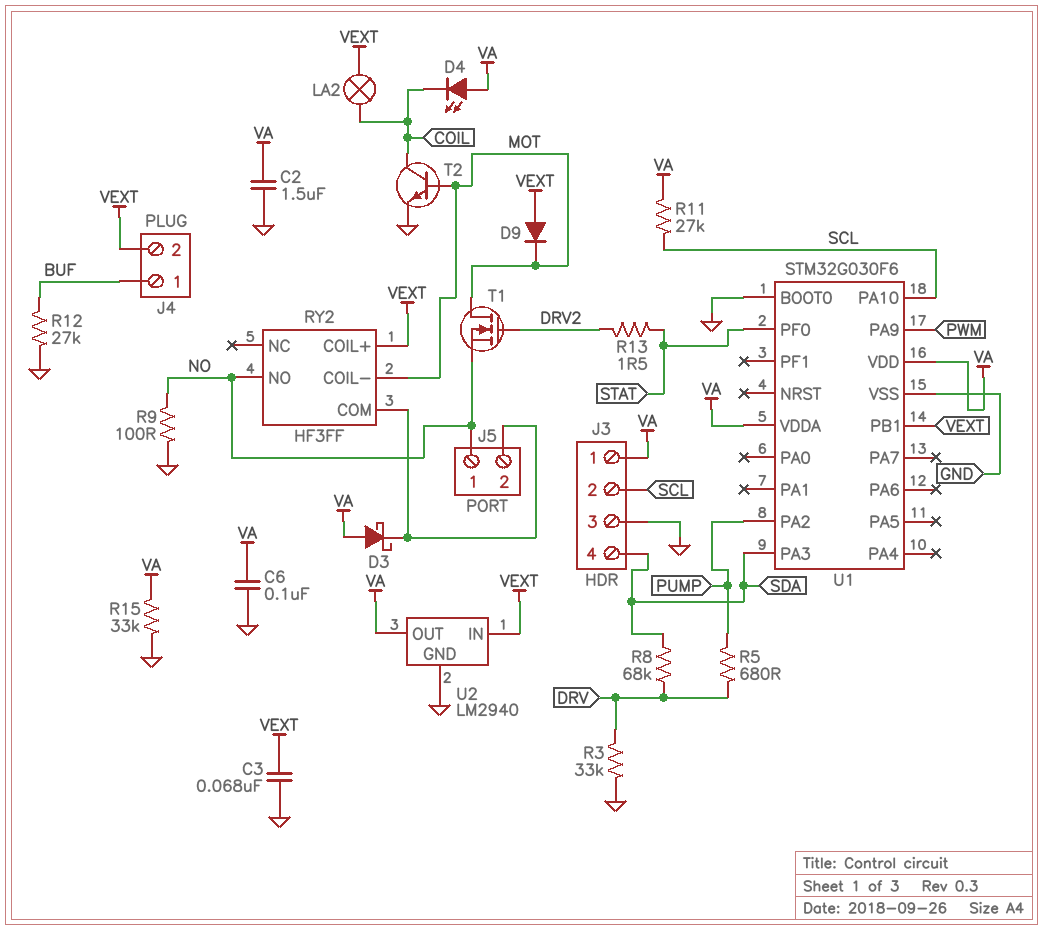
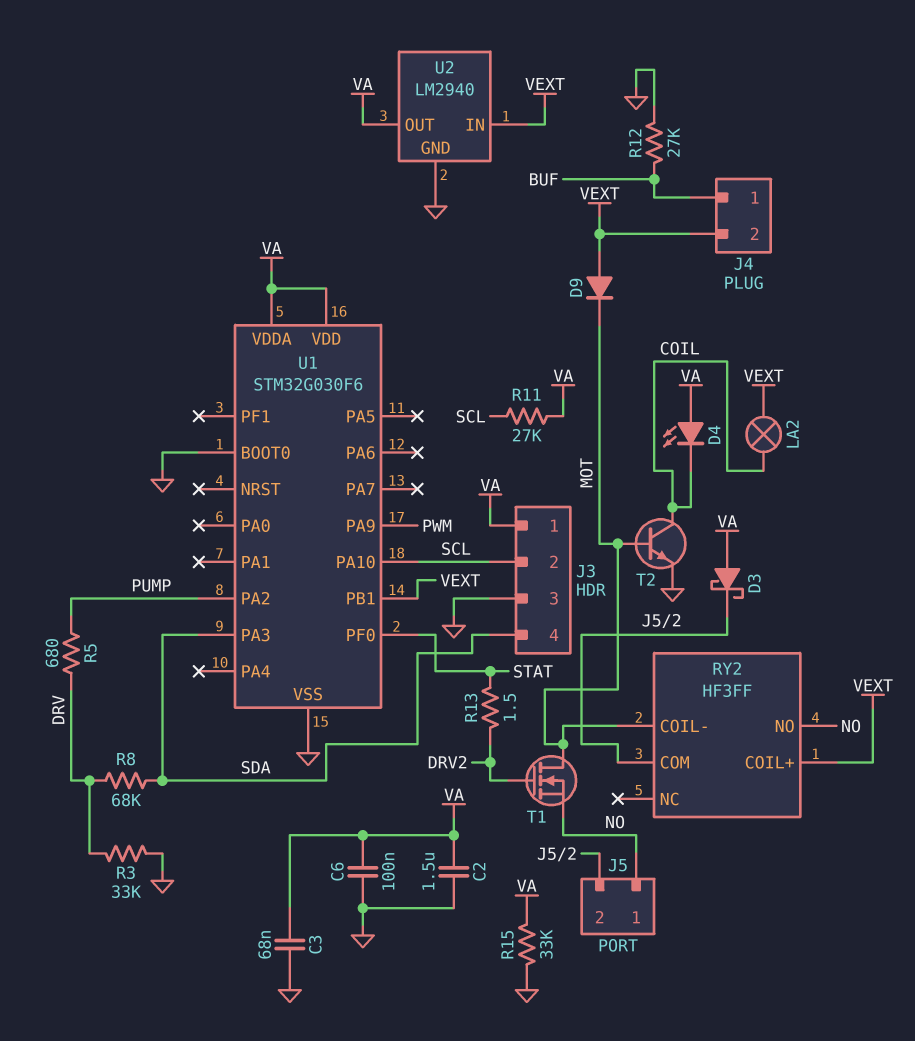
C3: 68nF (GND, VEXT) -> 68nF (GND, VA)
R9: 100 (GND, NO) -> none

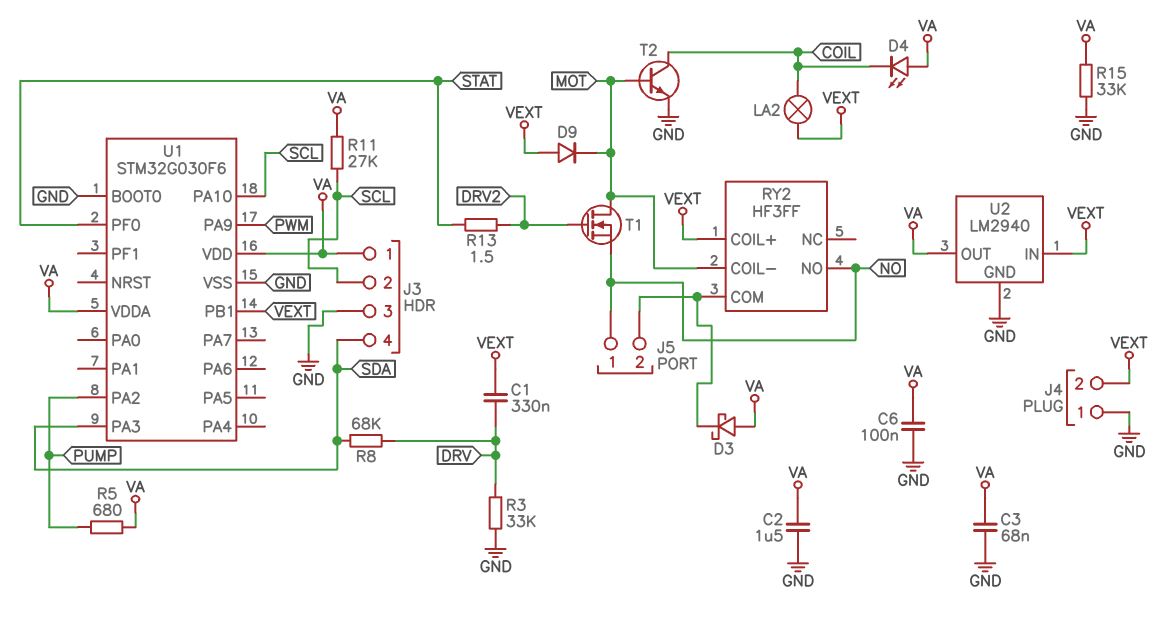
C1: none -> 330nF (DRV, VEXT)
J4 pin 1: BUF -> GND
R5: 680 (DRV, PUMP) -> 680 (PUMP, VA)
R12: 27k (BUF, GND) -> none

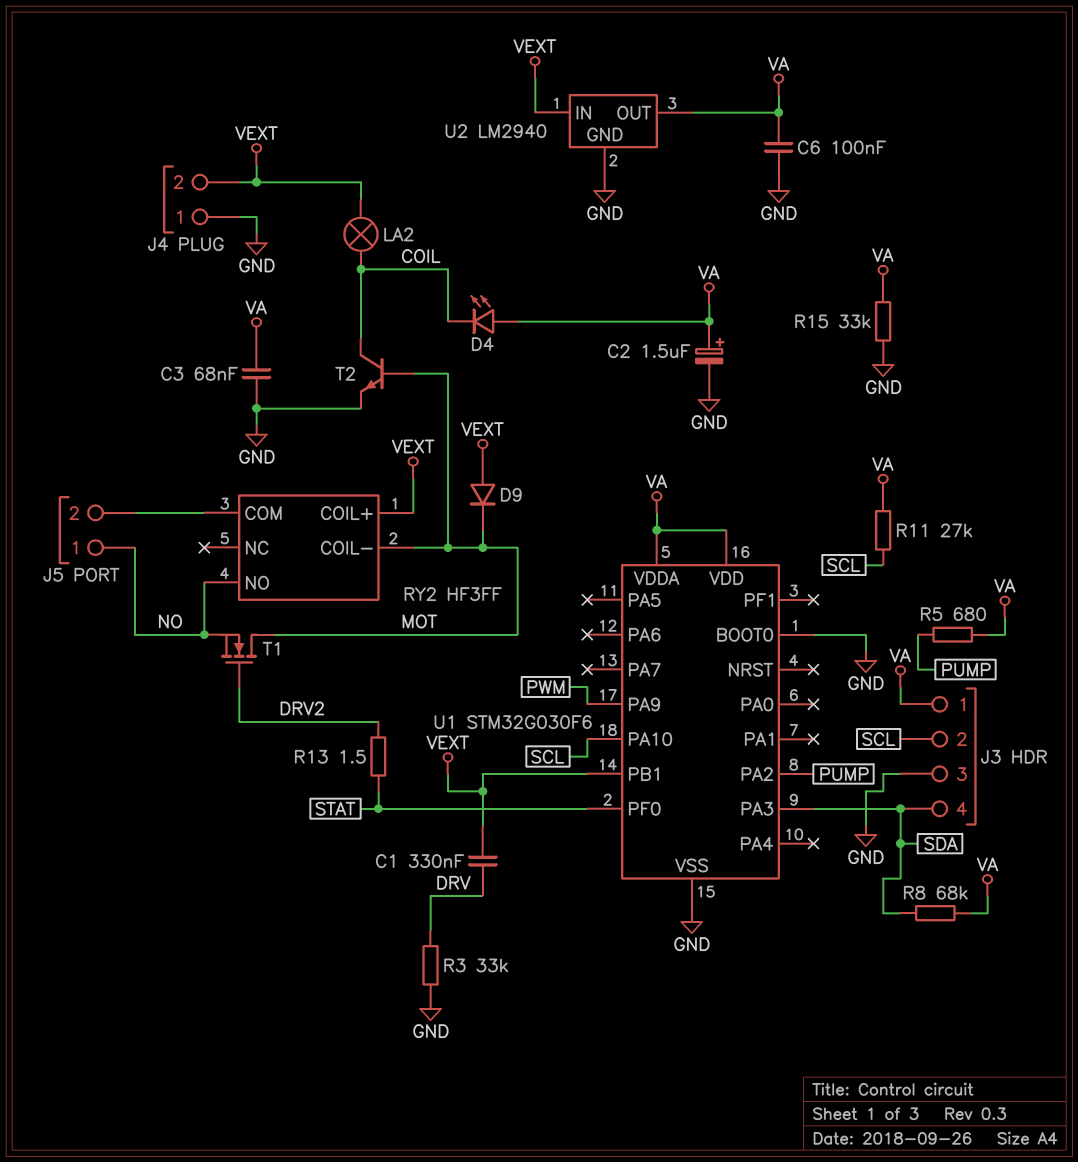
C2: 1.5uF (GND, VA) -> 1.5uF (plus VA, minus GND)
D3: schottky (A VA, K J5/2) -> none
R8: 68k (DRV, SDA) -> 68k (SDA, VA)

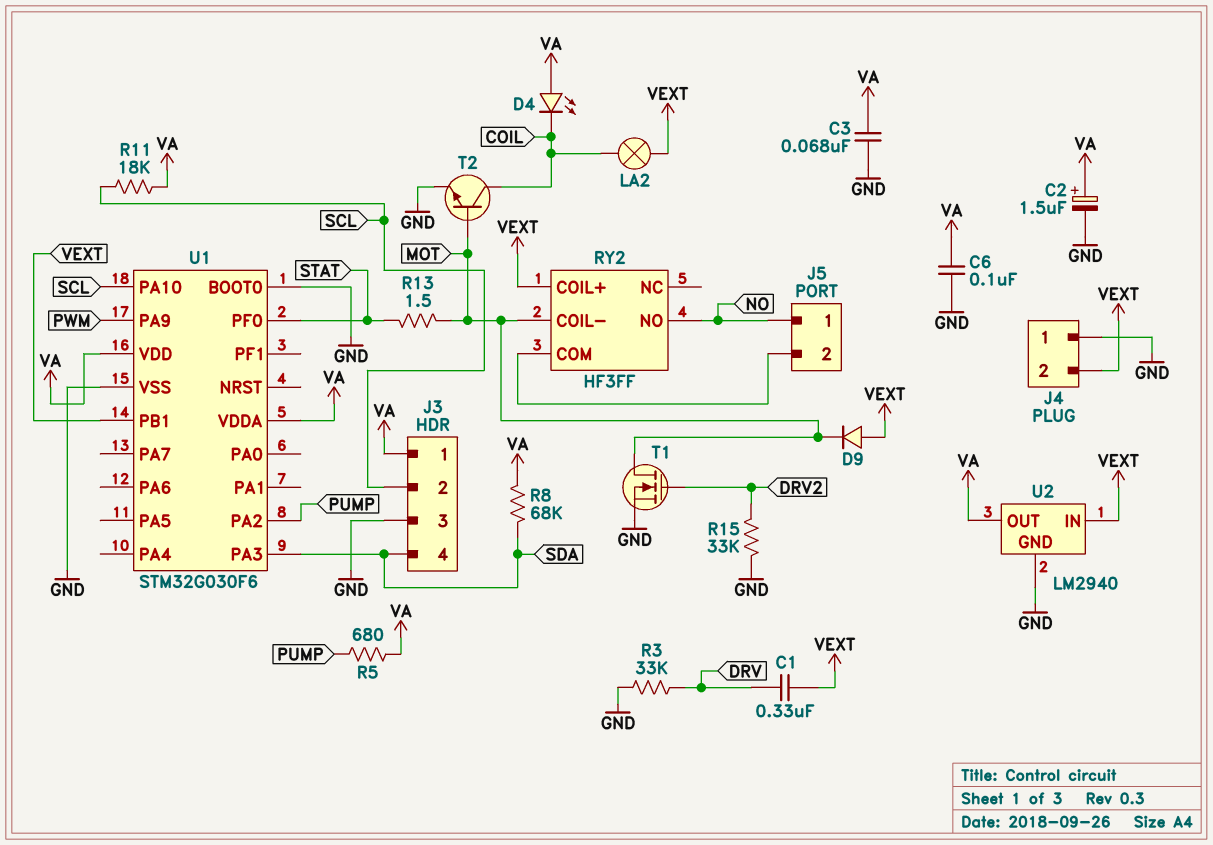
R11: 27k (SCL, VA) -> 18k (SCL, VA)
R13: 1.5 (DRV2, STAT) -> 1.5 (MOT, STAT)
R15: 33k (GND, VA) -> 33k (DRV2, GND)
T1: NMOS (G DRV2, D MOT, S NO) -> NMOS (G DRV2, D MOT, S GND)

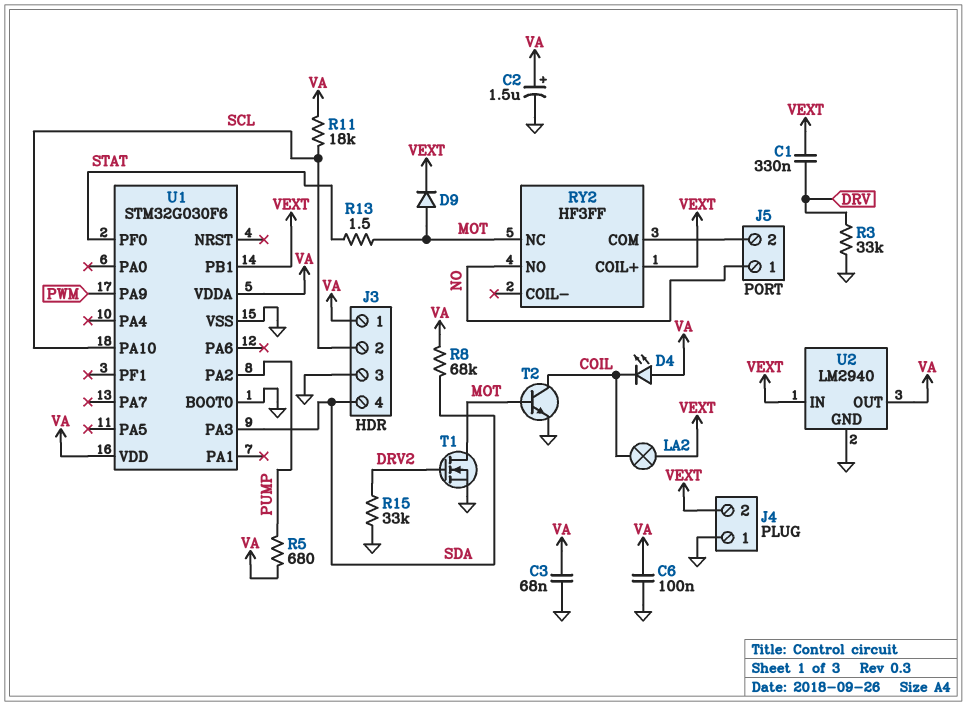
D9: diode (A VEXT, K MOT) -> diode (A MOT, K VEXT)
RY2 pin COIL-: MOT -> none
RY2 pin NC: none -> MOT

